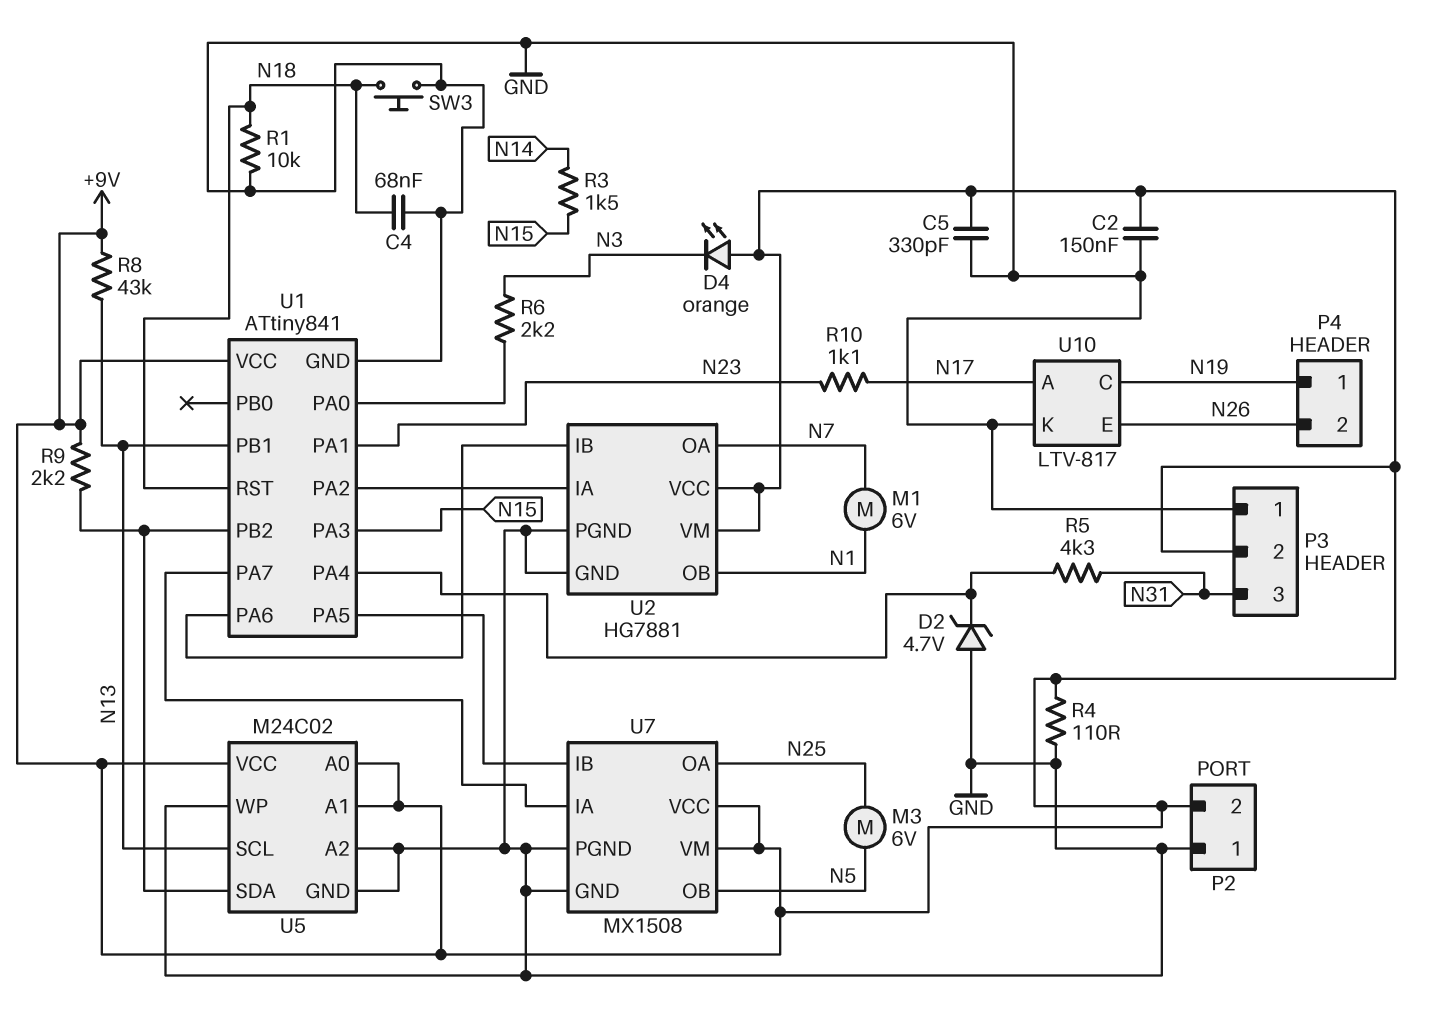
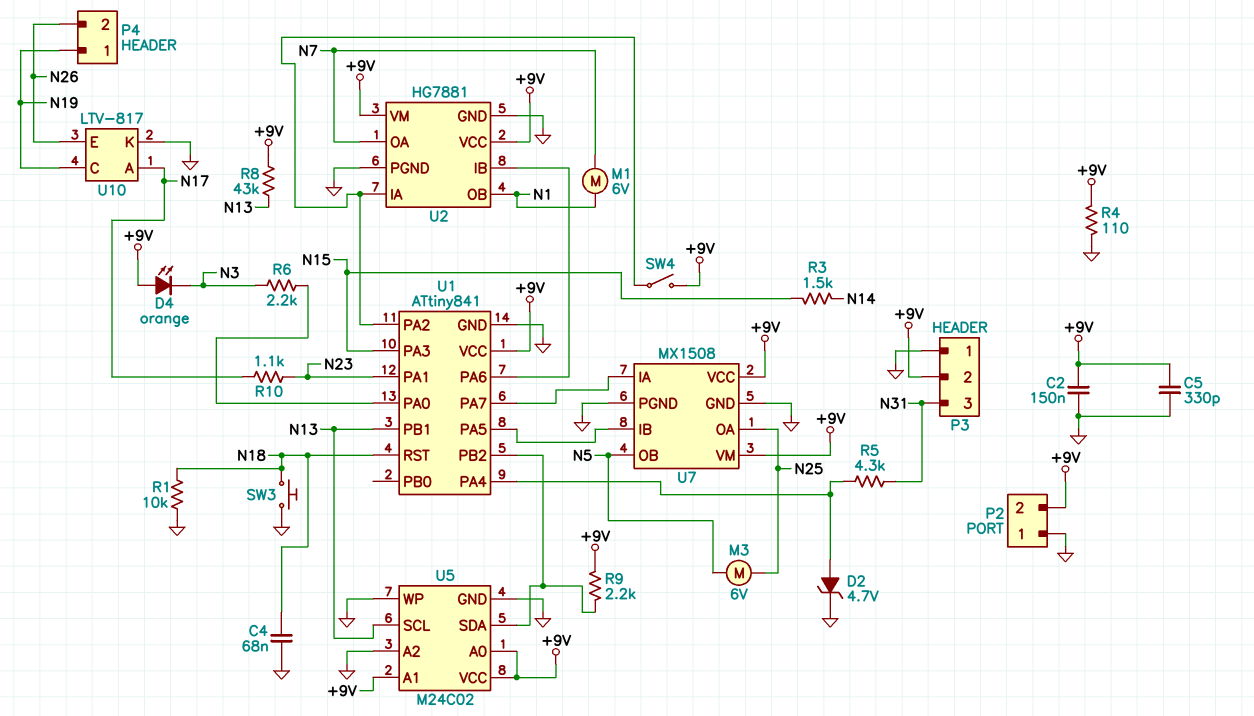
D2: zener 4.7V (A GND, K U1/PA4) -> zener 4.7V (A U1/PA4, K GND)
SW4: none -> switch (+9V, U1/PA2)

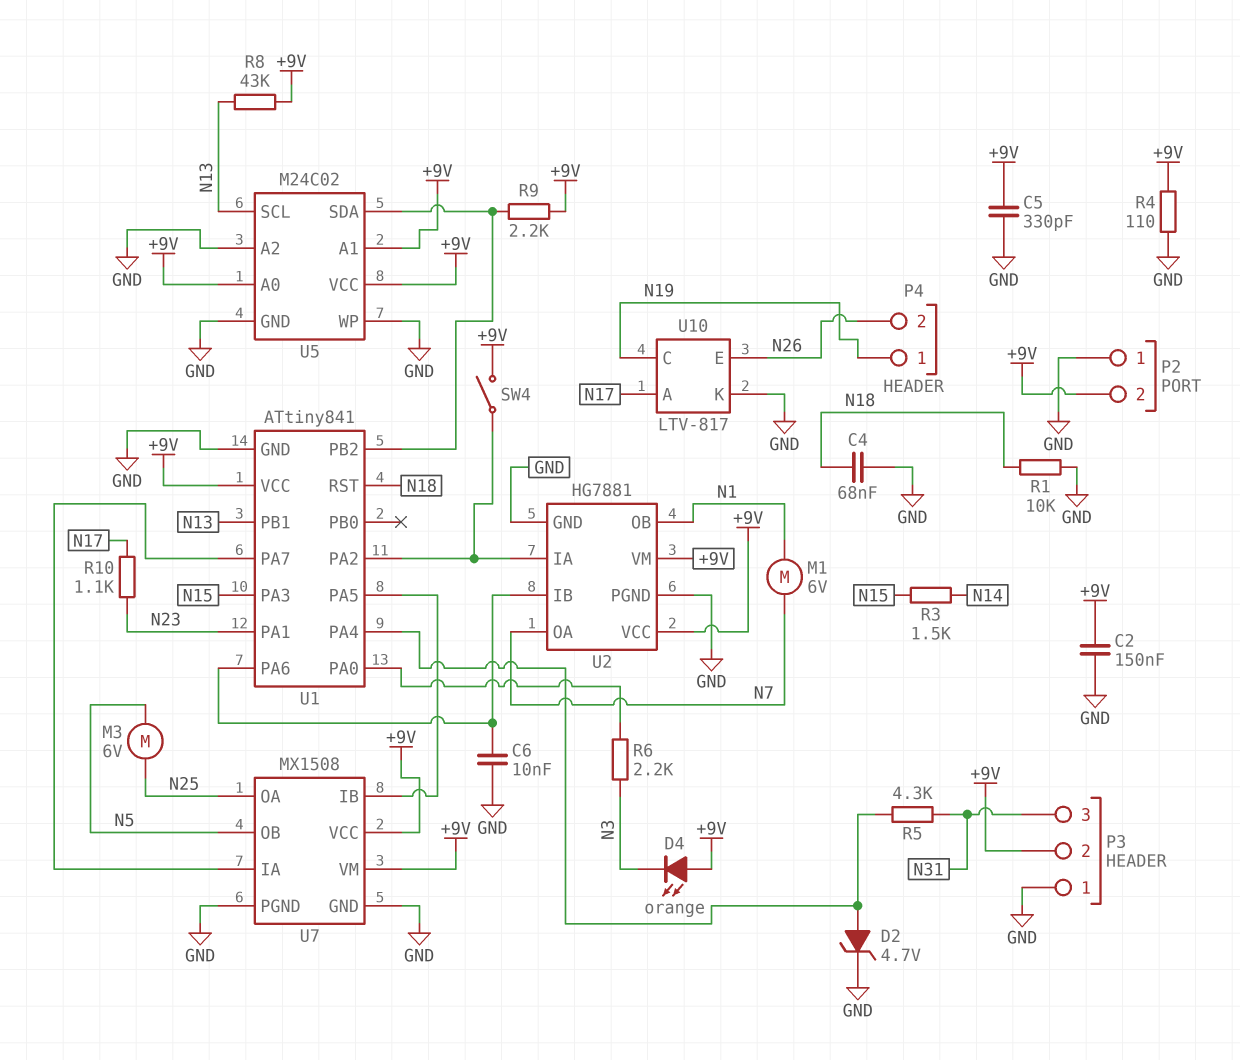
C6: none -> 10nF (GND, U1/PA6)
SW3: button (GND, N18) -> none

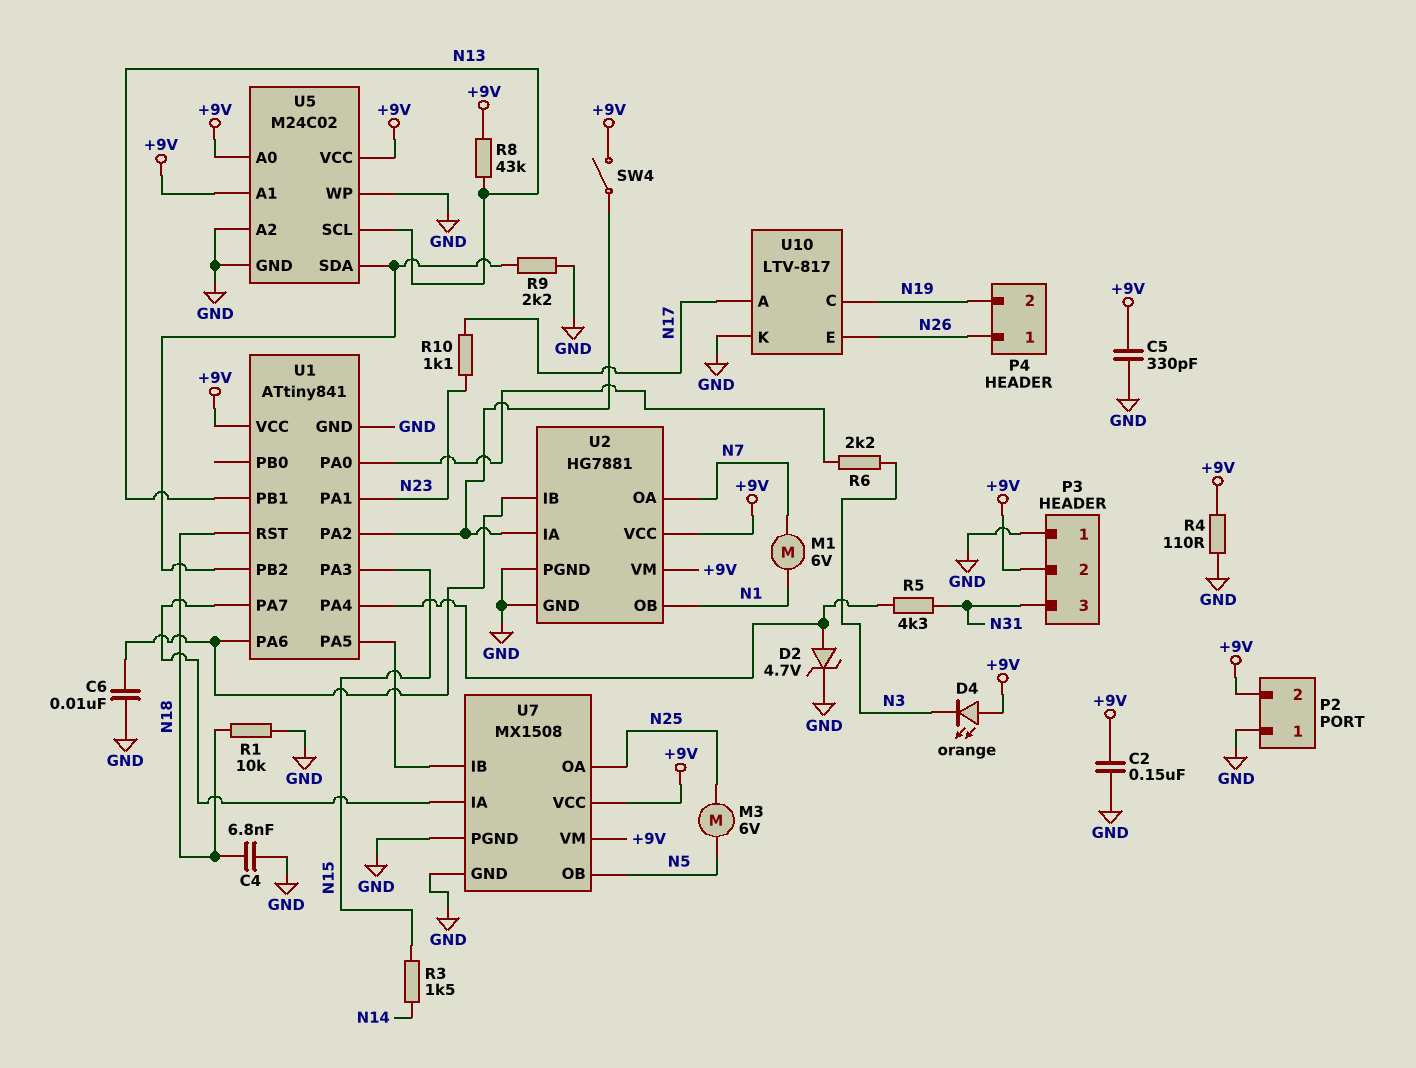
C4: 68nF (GND, N18) -> 6.8nF (GND, N18)
P4 pin 1: N19 -> N26
P4 pin 2: N26 -> N19
R9: 2.2k (+9V, U1/PB2) -> 2.2k (GND, U1/PB2)

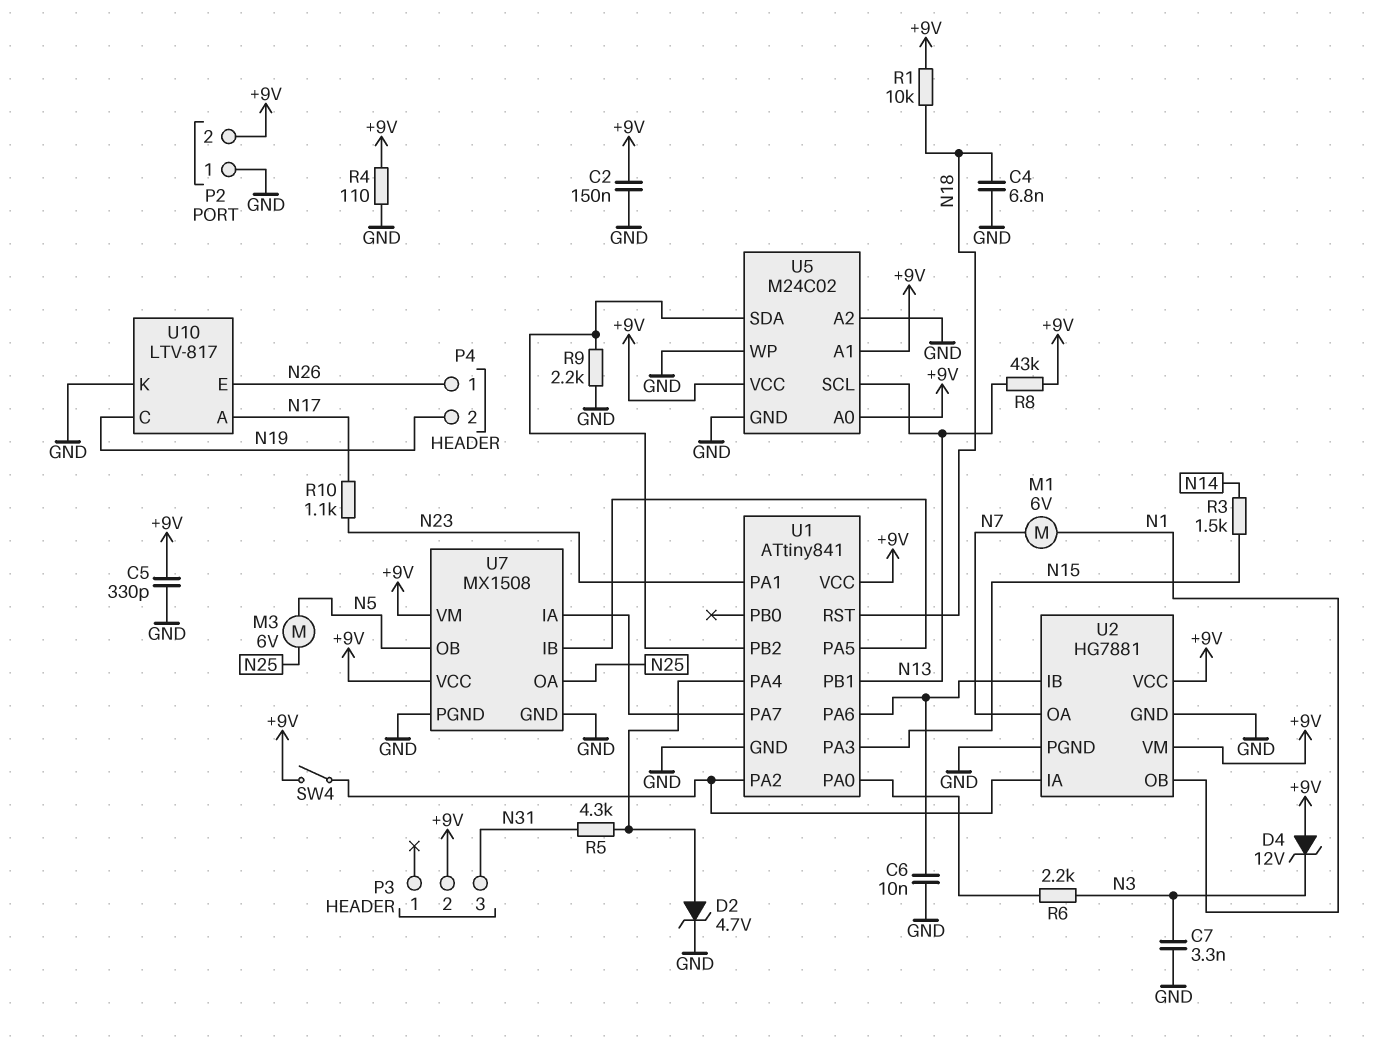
C7: none -> 3.3nF (GND, N3)
D4: LED orange (A +9V, K N3) -> zener 12V (A +9V, K N3)
P3 pin 1: GND -> none
R1: 10k (GND, N18) -> 10k (+9V, N18)

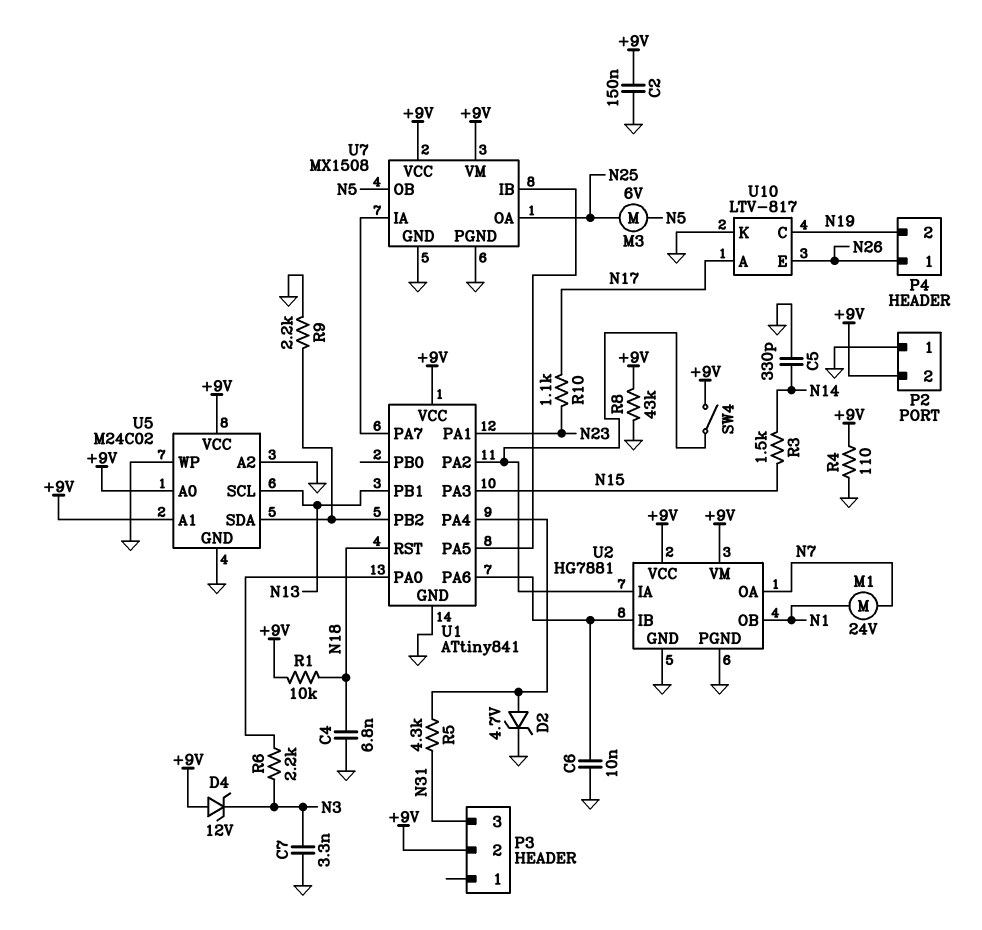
C5: 330pF (+9V, GND) -> 330pF (GND, N14)
M1: motor 6V (N1, N7) -> motor 24V (N1, N7)
R8: 43k (+9V, N13) -> 43k (+9V, GND)

